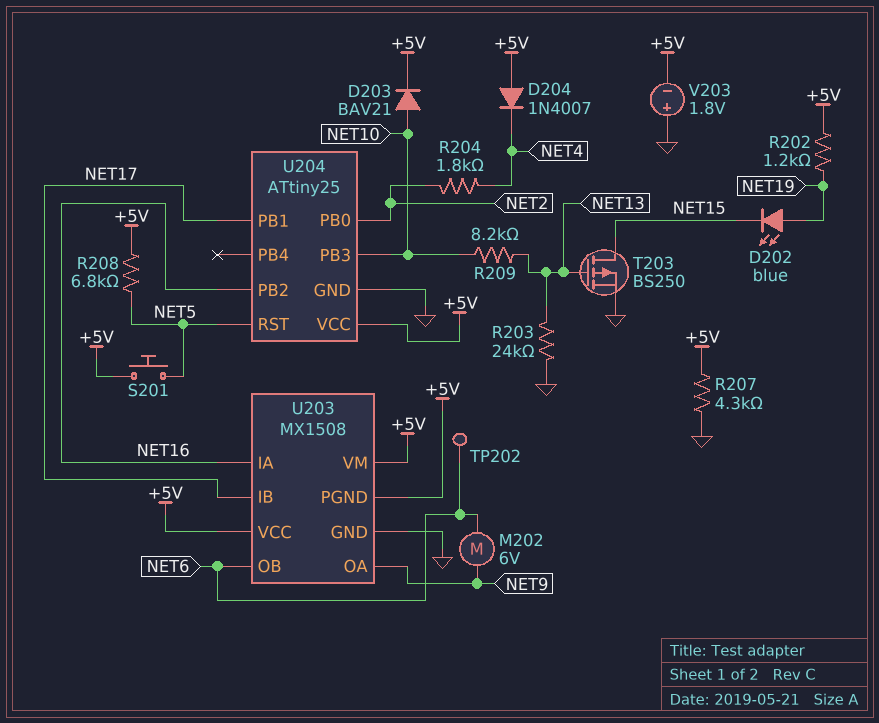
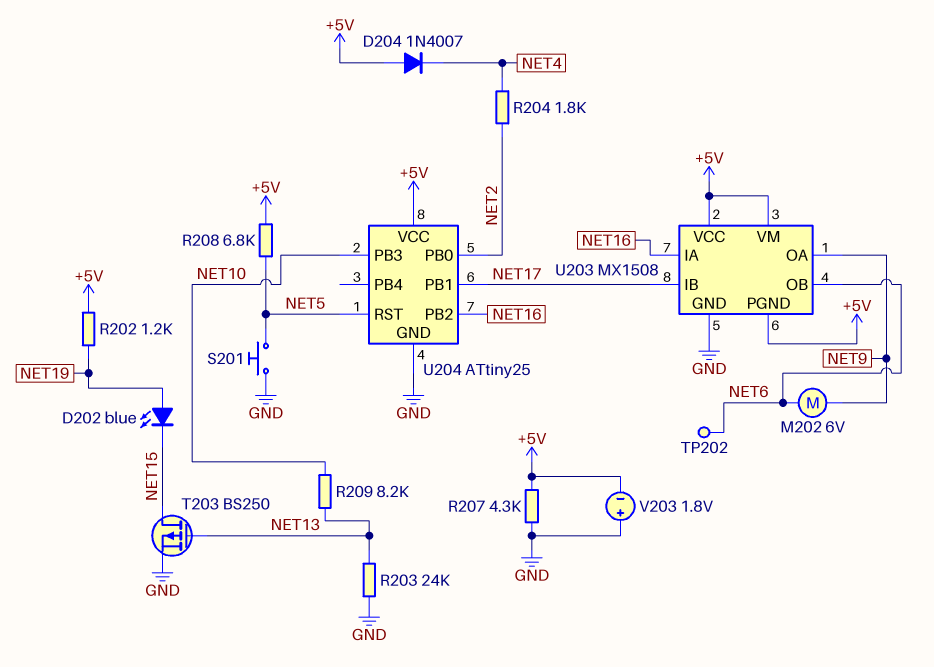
D203: diode BAV21 (A NET10, K +5V) -> none
S201: button (+5V, NET5) -> button (GND, NET5)

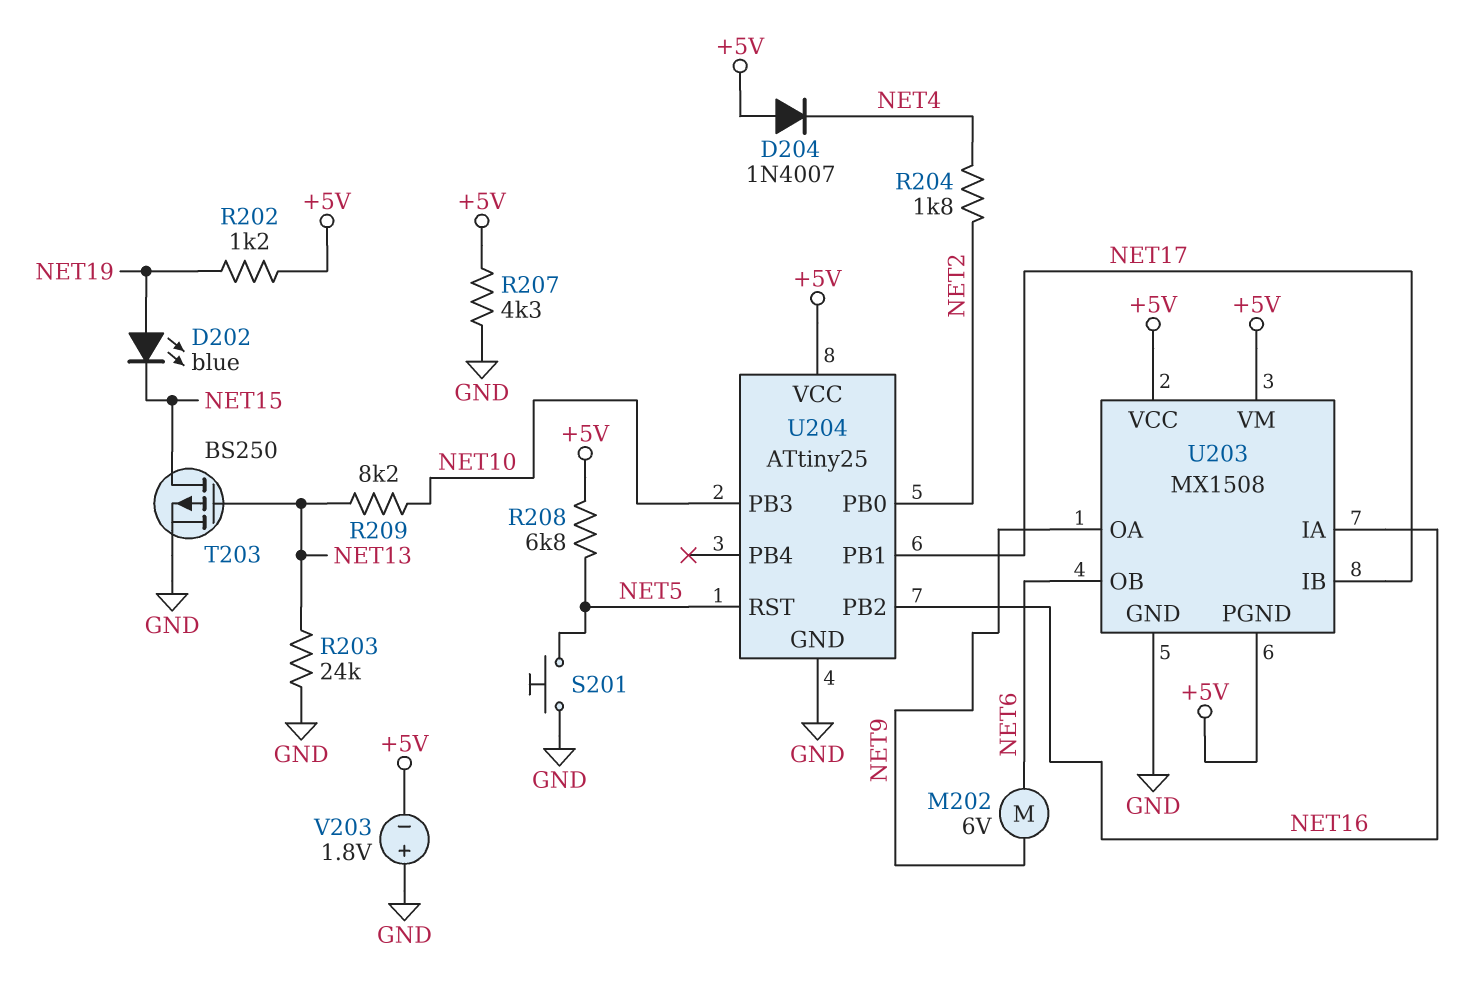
TP202: test point (NET6) -> none

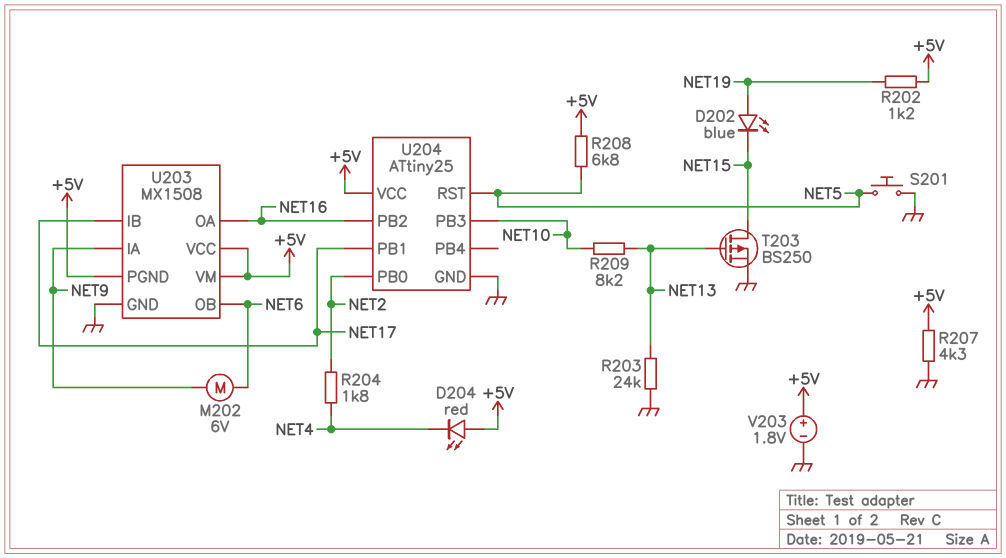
D204: diode 1N4007 (A +5V, K NET4) -> LED red (A +5V, K NET4)
U203 pin IA: NET16 -> NET9
U203 pin OA: NET9 -> NET16
V203: 1.8V (plus GND, minus +5V) -> 1.8V (plus +5V, minus GND)

